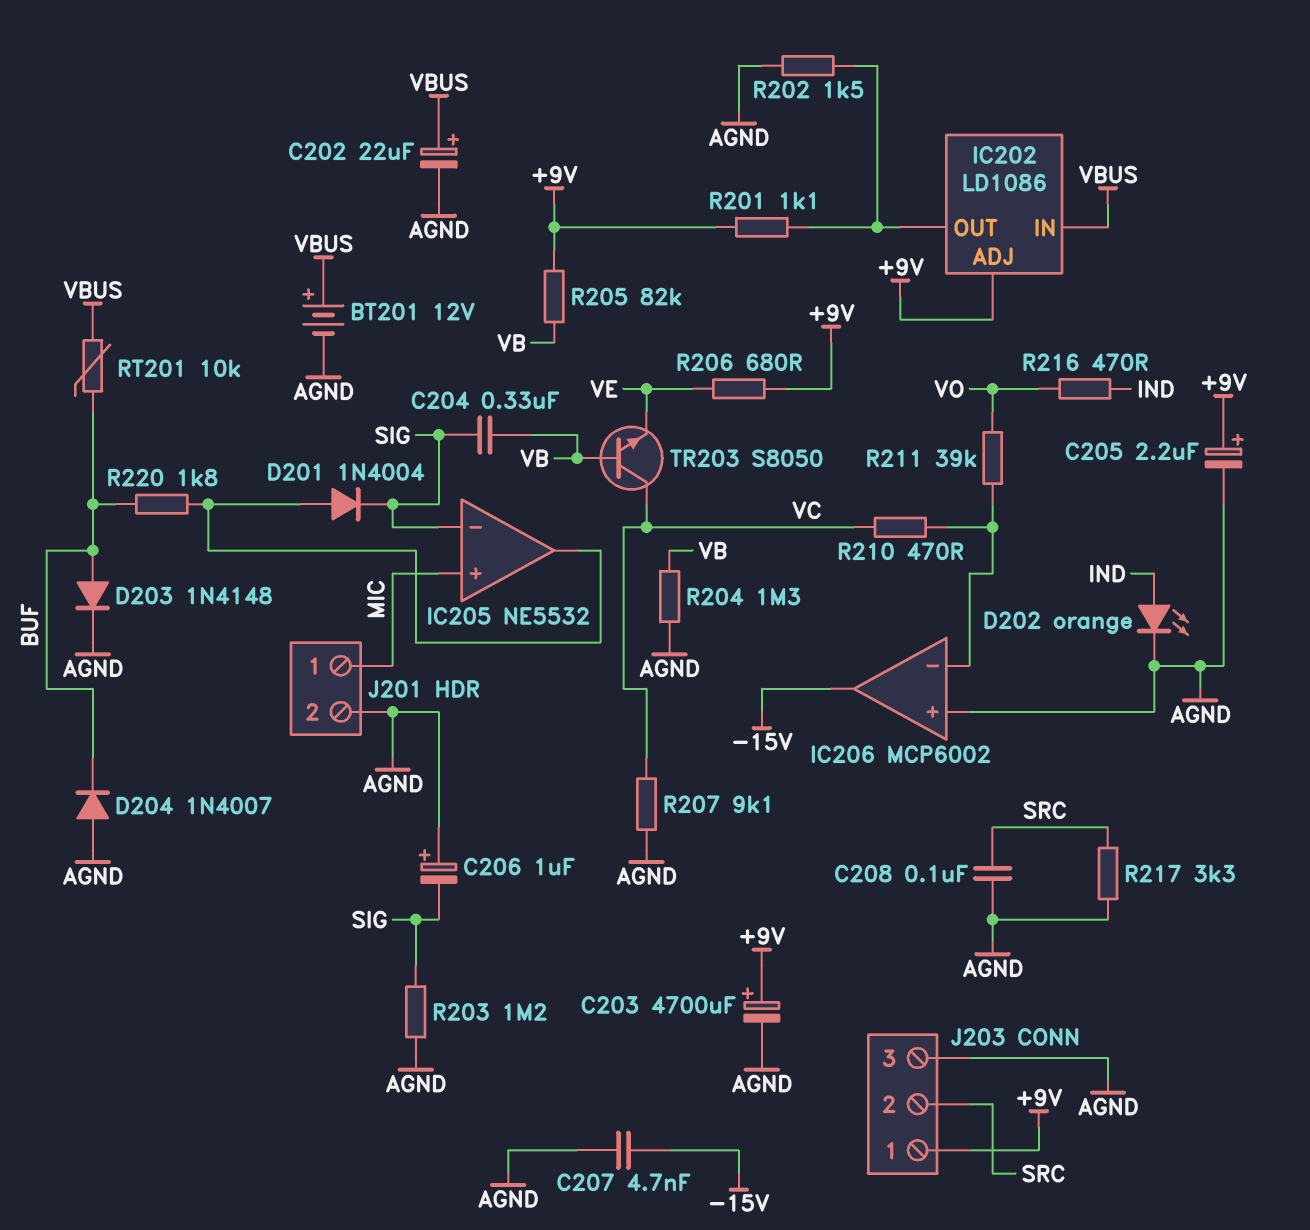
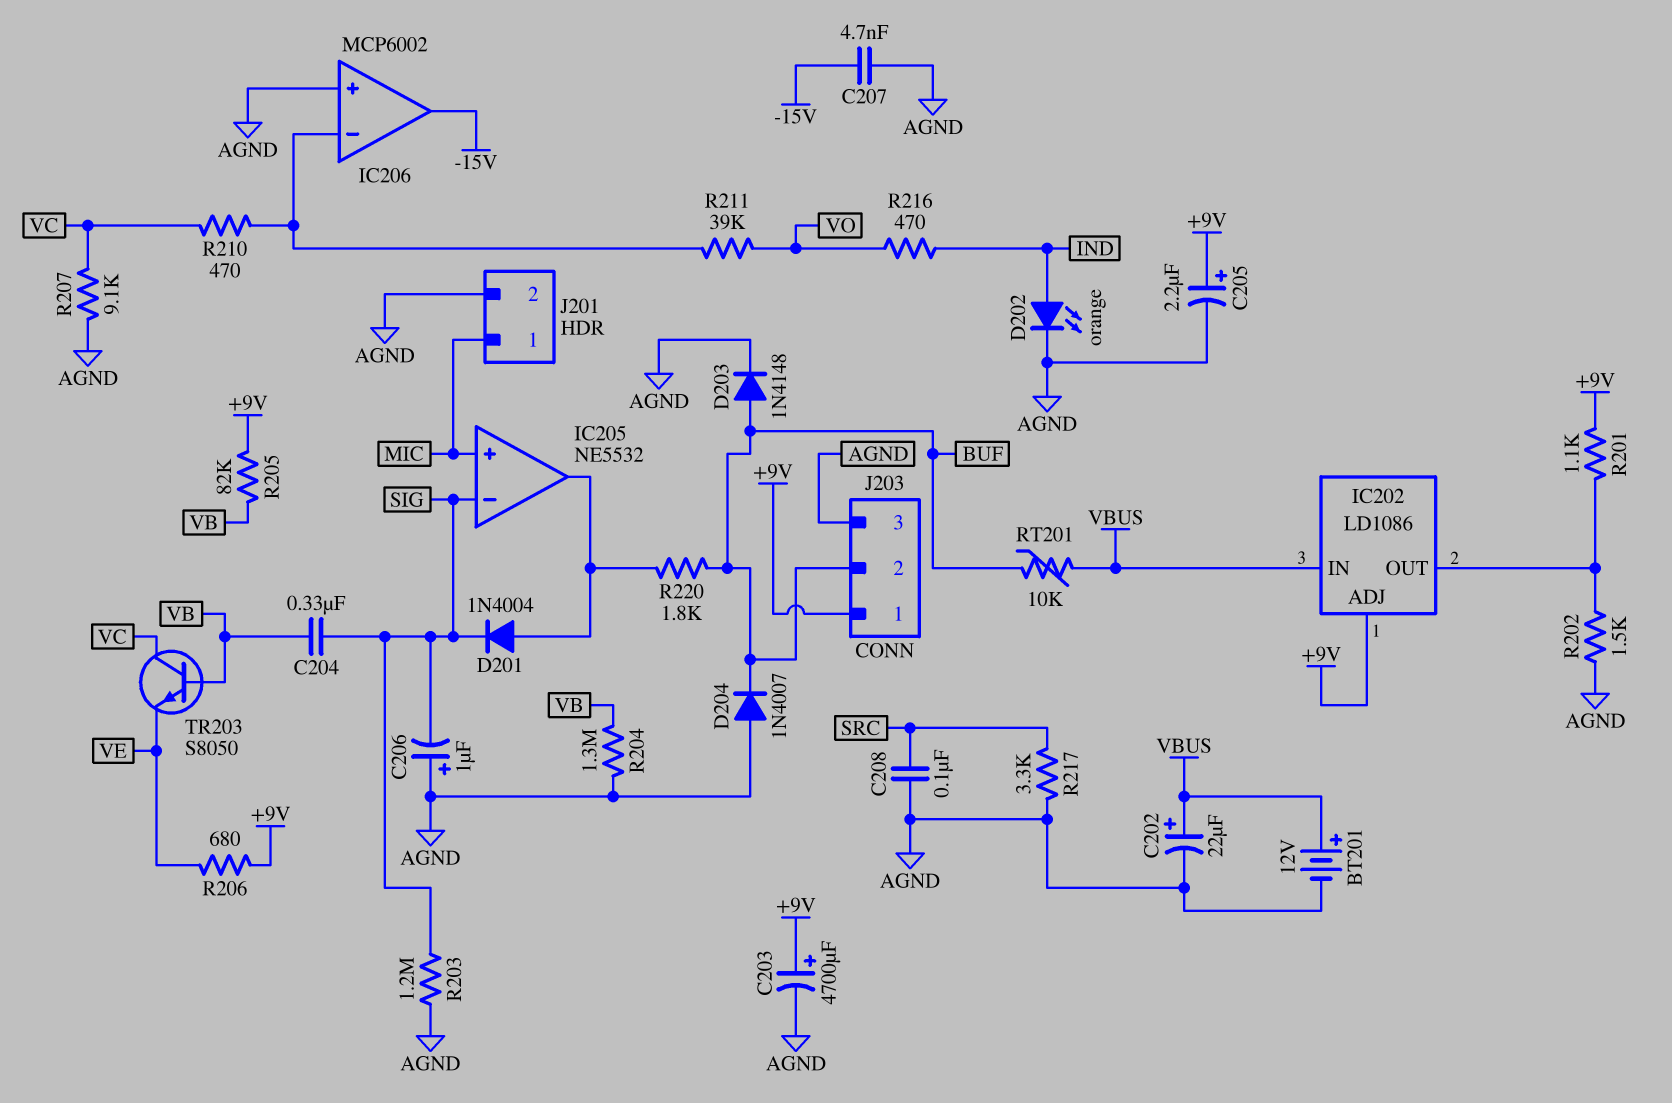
J203 pin 2: SRC -> BUF

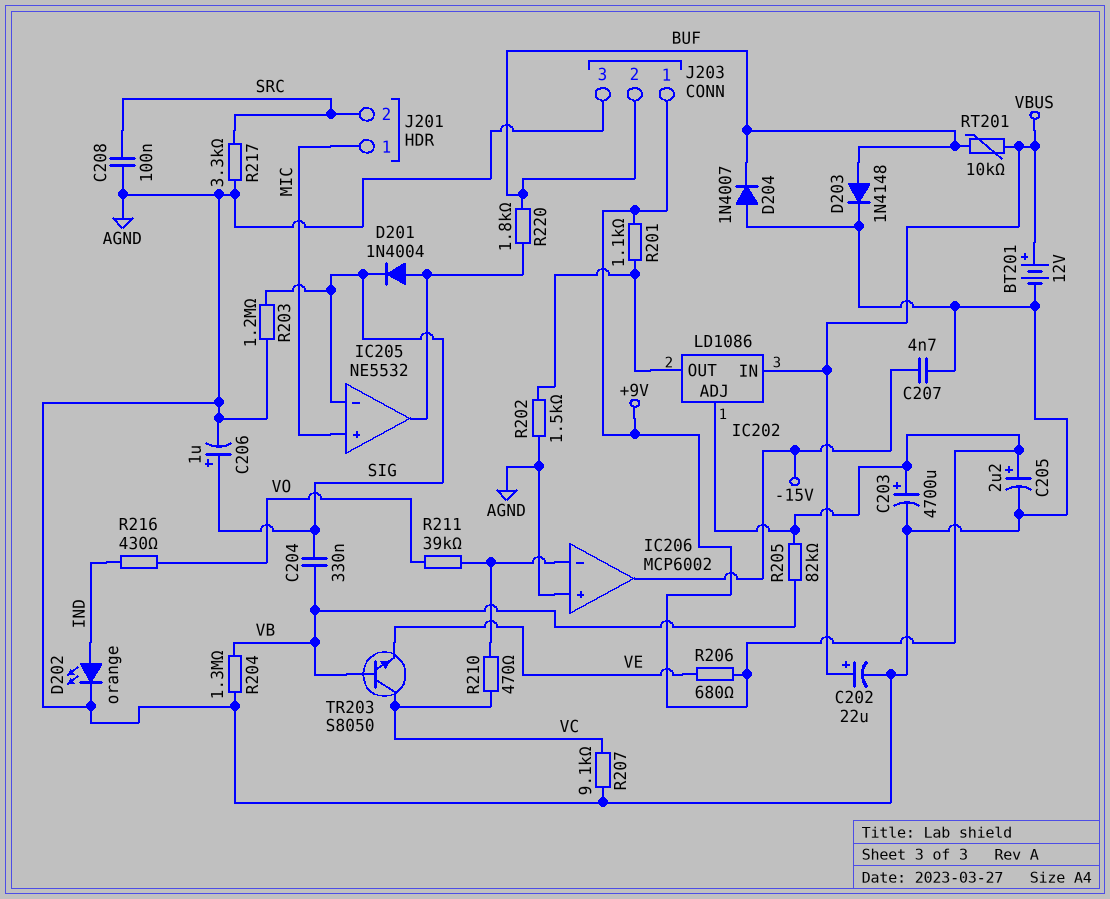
C206: 1uF (plus AGND, minus SIG) -> 1uF (plus SIG, minus AGND)
J201 pin 2: AGND -> SRC
R216: 470 (IND, VO) -> 430 (IND, VO)

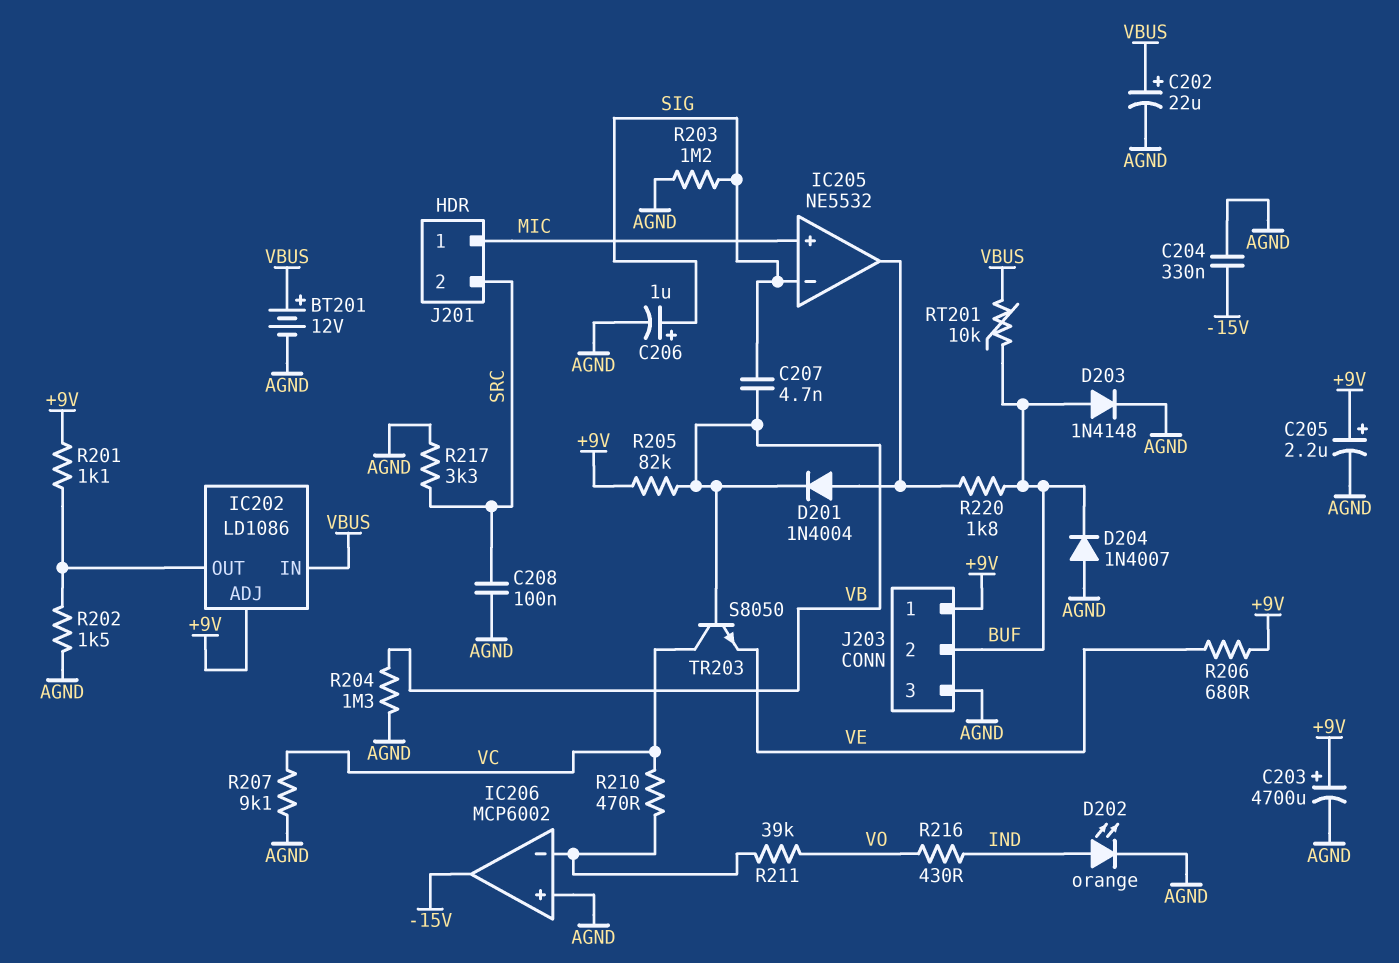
C204: 330nF (SIG, VB) -> 330nF (-15V, AGND)
C207: 4.7nF (-15V, AGND) -> 4.7nF (SIG, VB)
D201: diode 1N4004 (A IC205/out, K SIG) -> diode 1N4004 (A IC205/out, K VB)

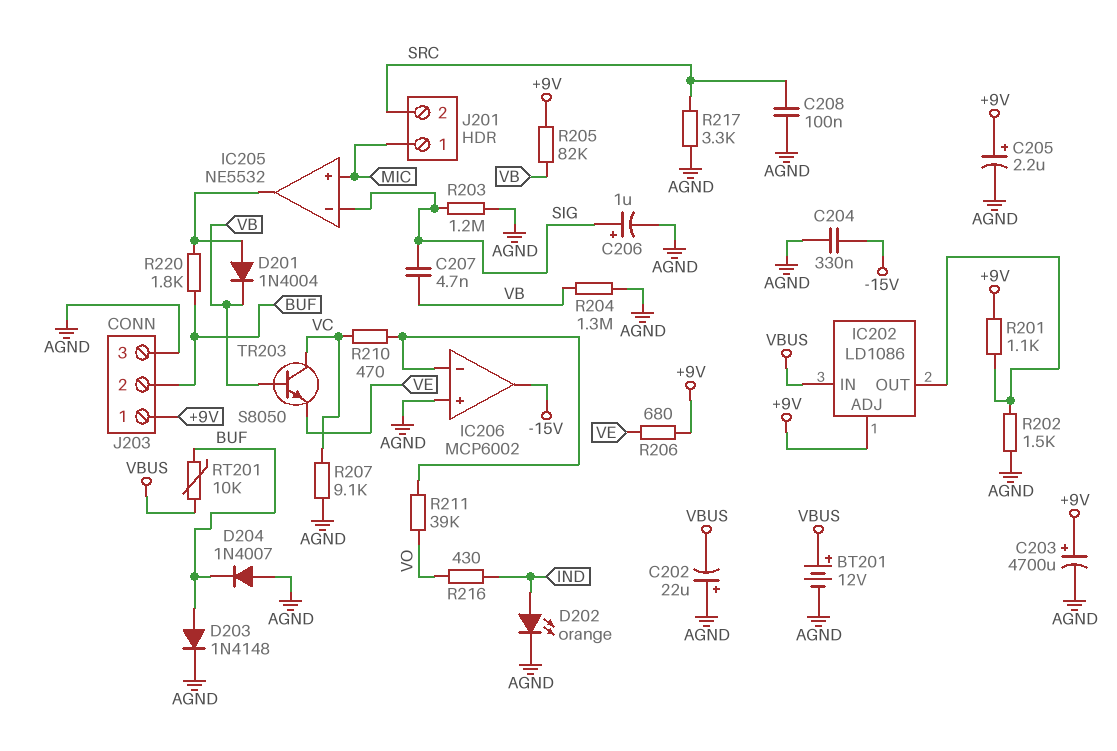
C202: 22uF (plus VBUS, minus AGND) -> 22uF (plus AGND, minus VBUS)

